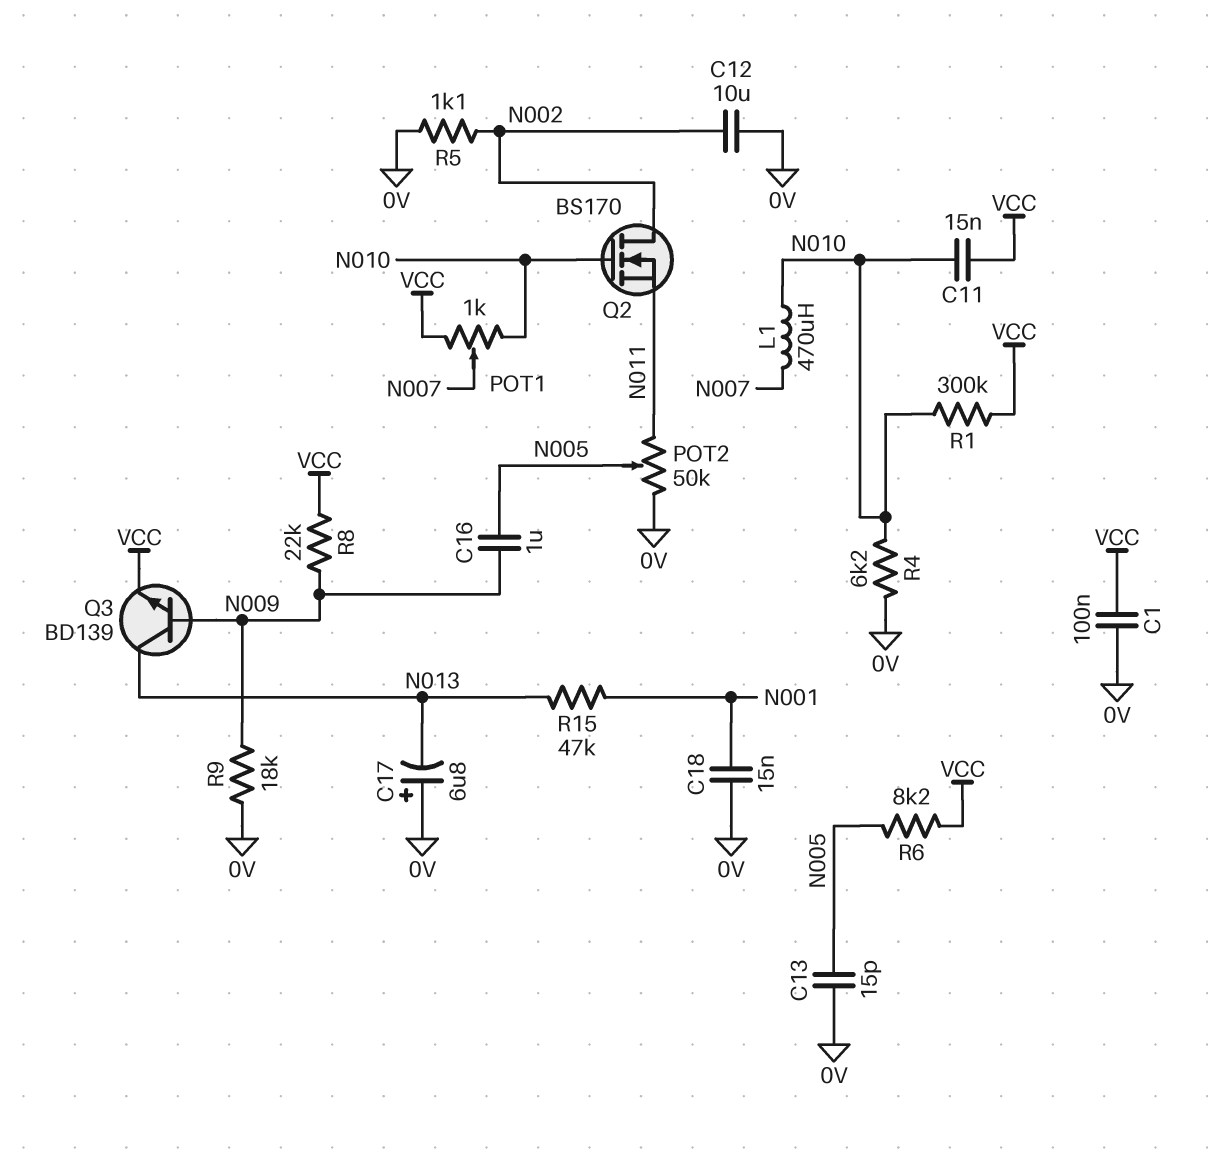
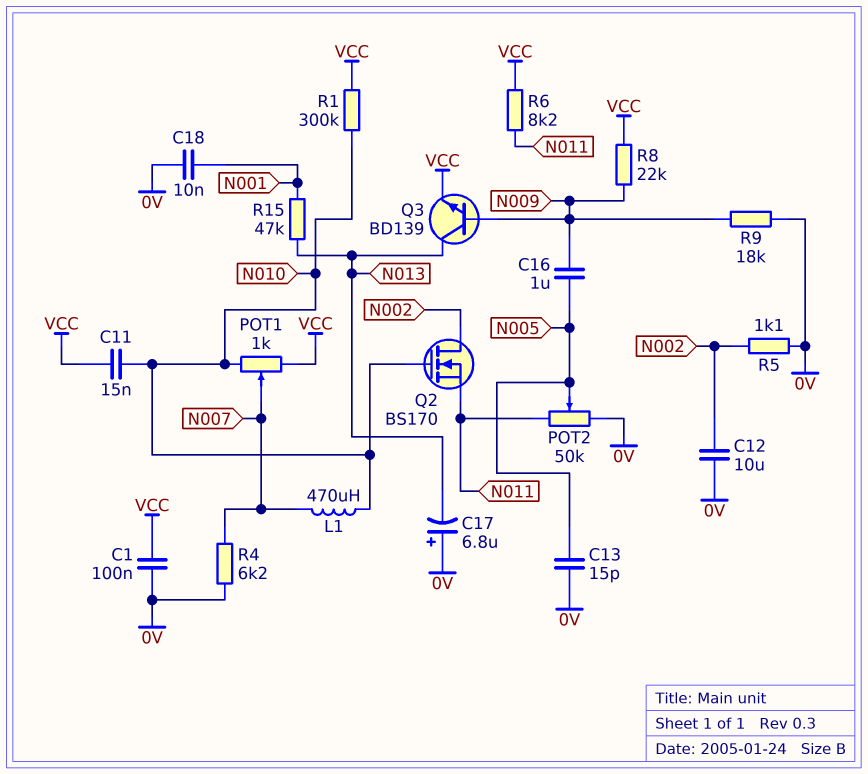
C18: 15nF (0V, N001) -> 10nF (0V, N001)
R4: 6.2k (0V, N010) -> 6.2k (0V, N007)
R6: 8.2k (N005, VCC) -> 8.2k (N011, VCC)

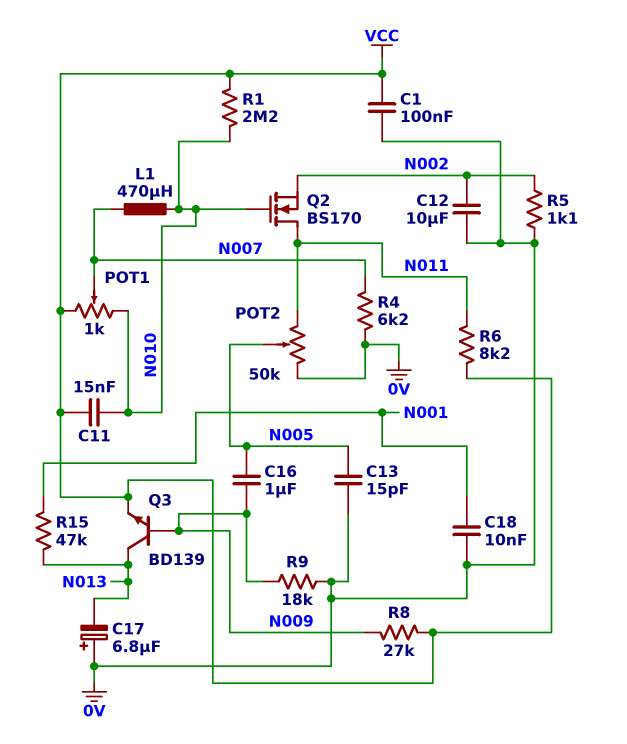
Q2: NMOS BS170 (G N010, D N002, S N011) -> NMOS BS170 (G N010, D N011, S N002)
R1: 300k (N010, VCC) -> 2.2M (N010, VCC)
R8: 22k (N009, VCC) -> 27k (N009, VCC)

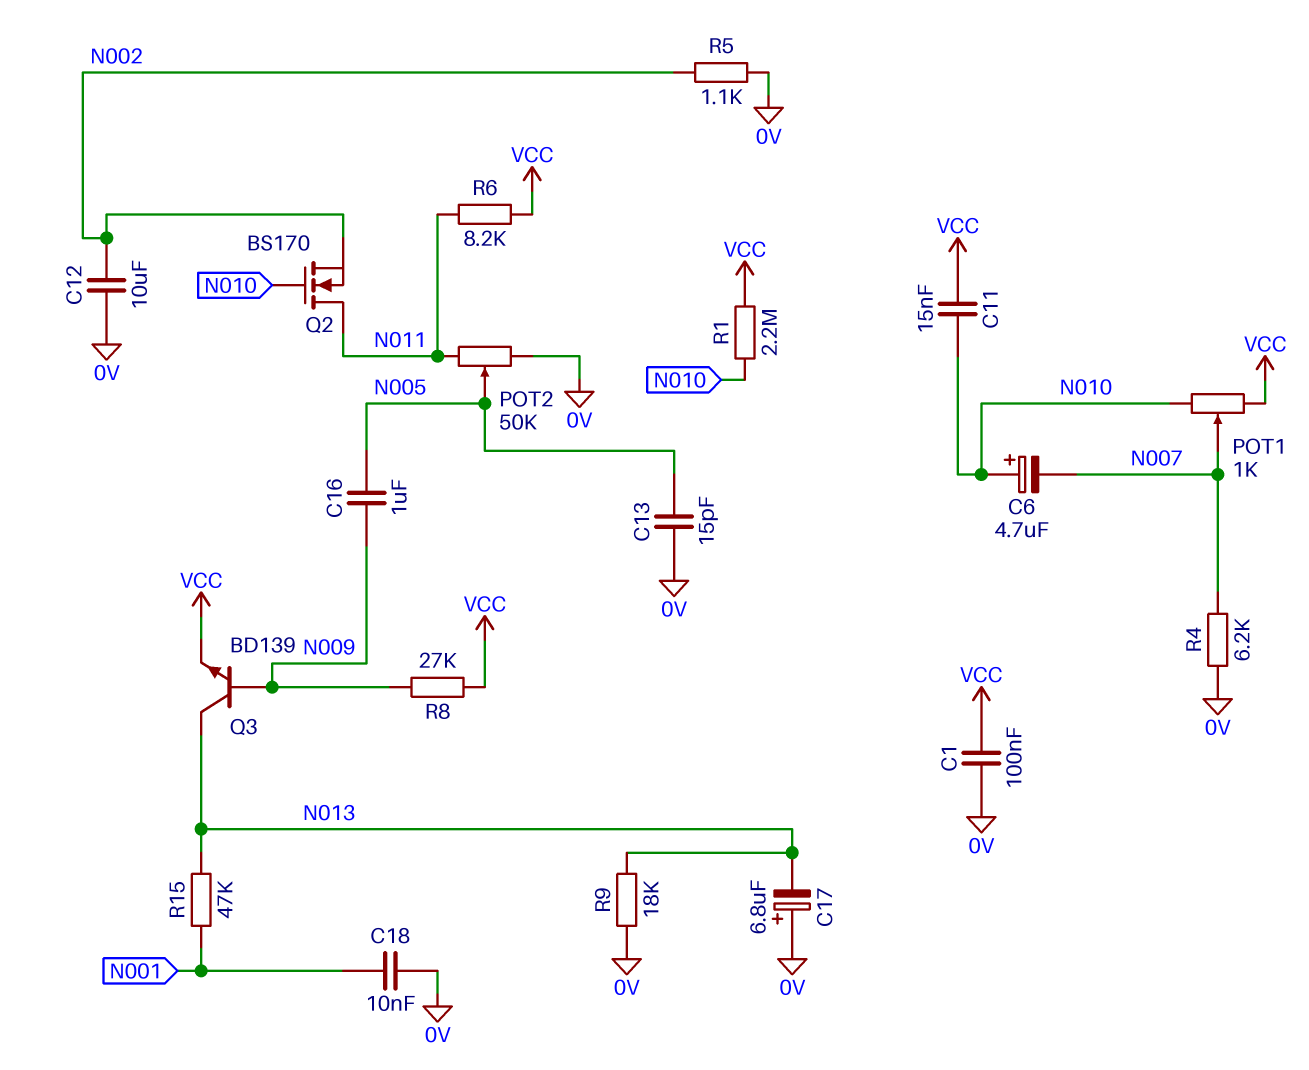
C6: none -> 4.7uF (plus N010, minus N007)
L1: 470uH (N007, N010) -> none
R9: 18k (0V, N009) -> 18k (0V, N013)

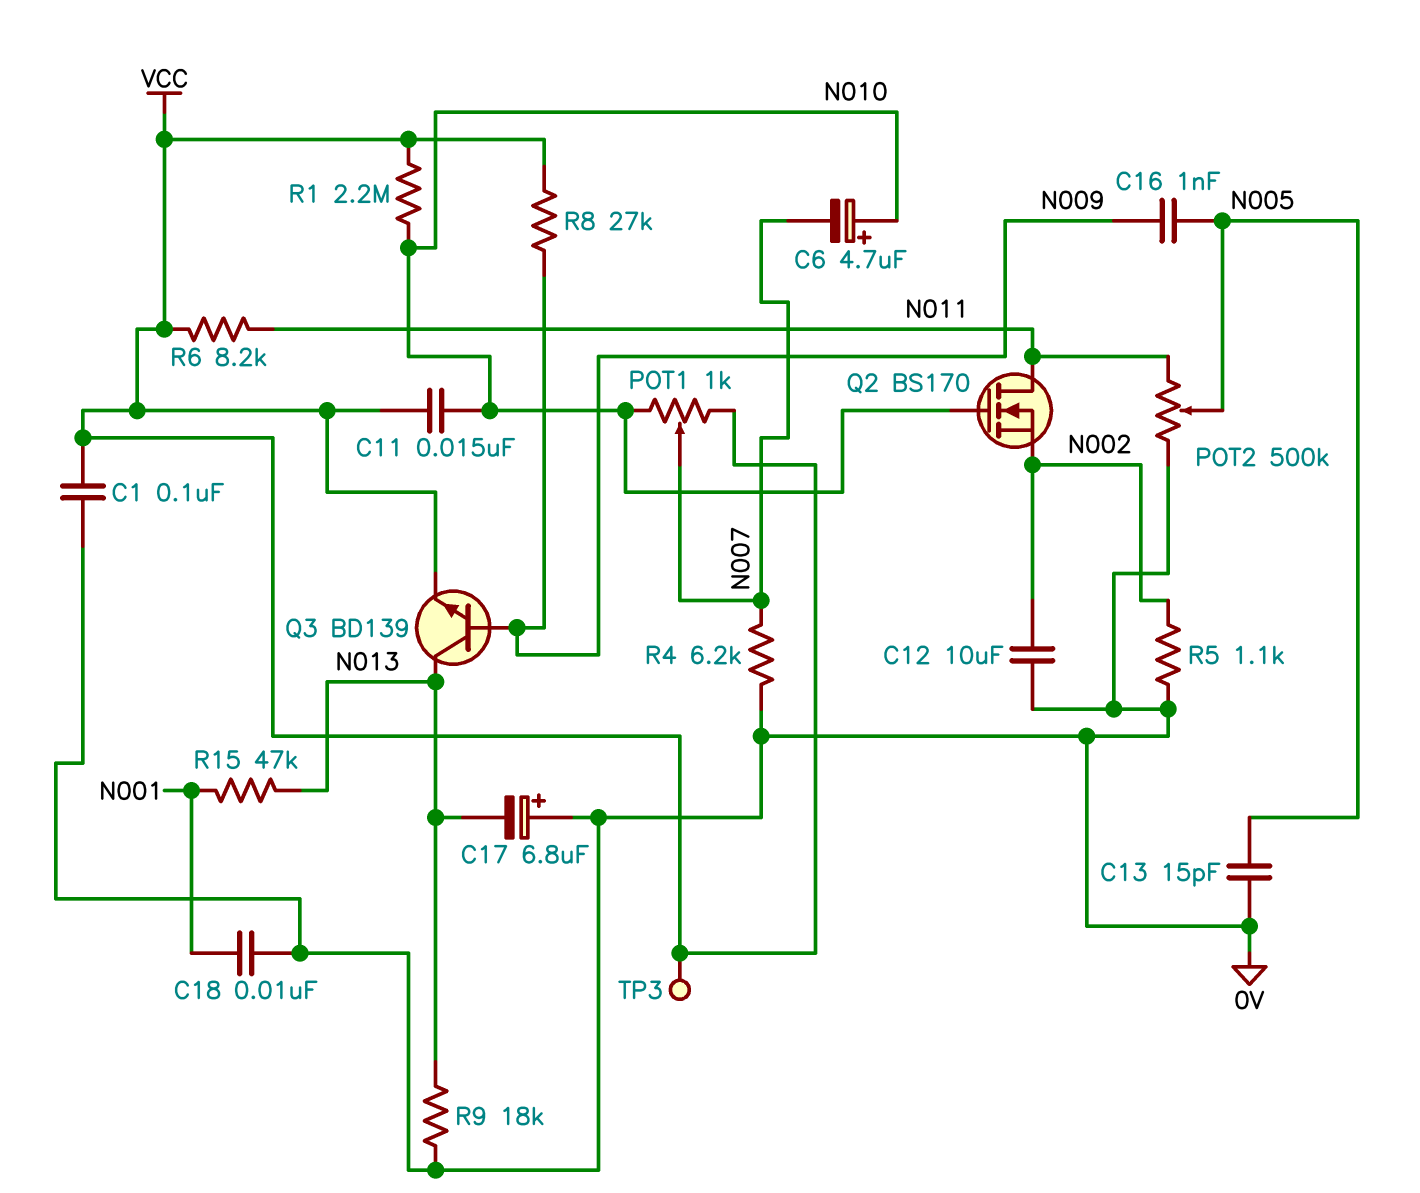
C16: 1uF (N005, N009) -> 1nF (N005, N009)
POT2: 50k (0V, N011, wiper N005) -> 500k (0V, N011, wiper N005)
TP3: none -> test point (VCC)

